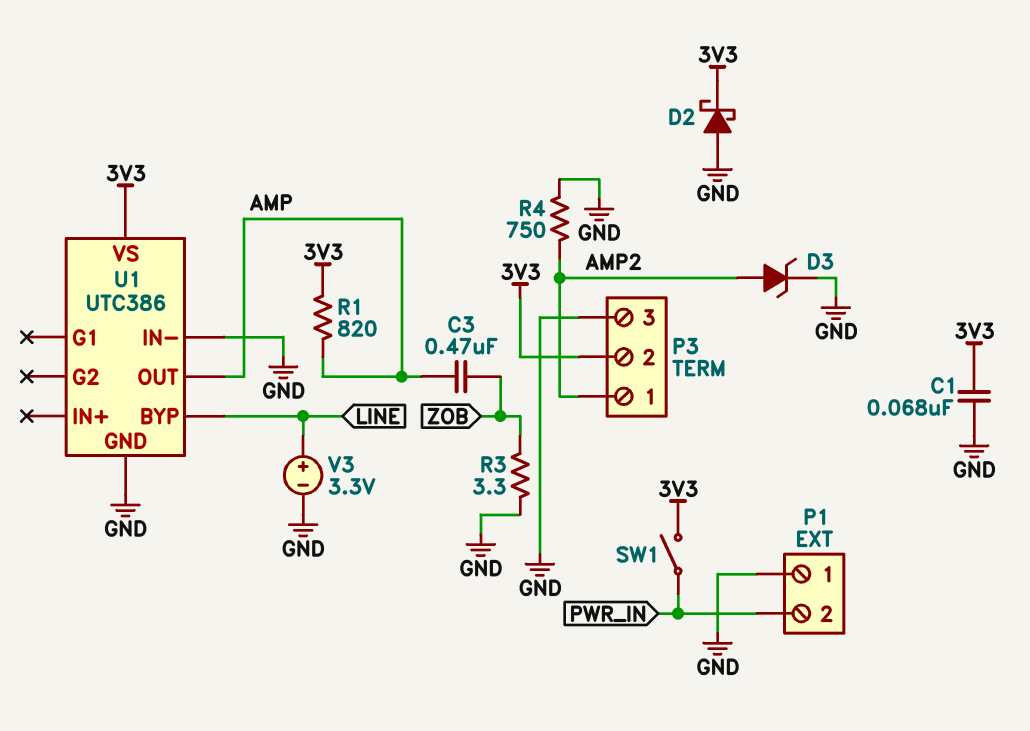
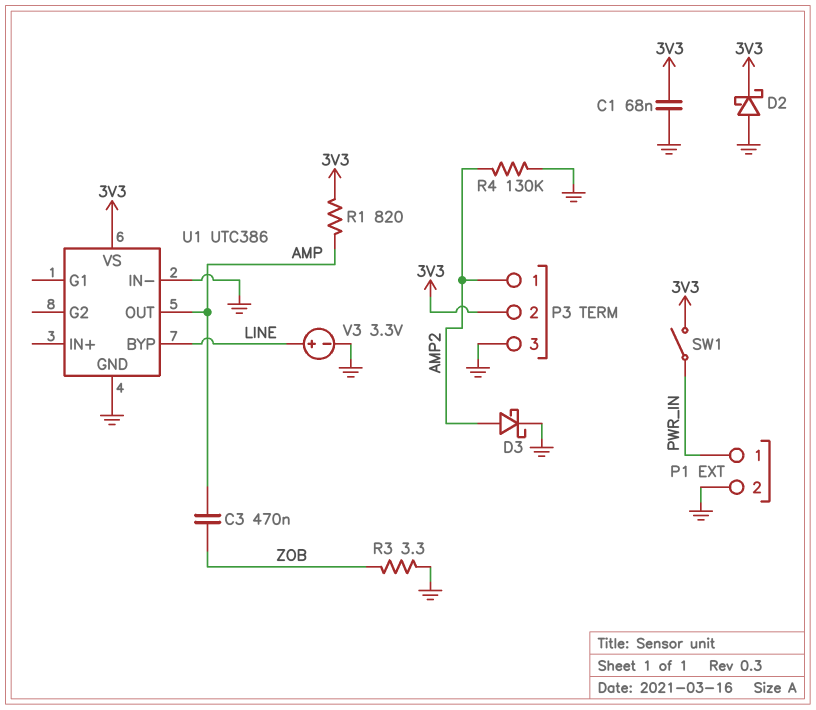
D3: zener (A AMP2, K GND) -> schottky (A AMP2, K GND)
P1 pin 1: GND -> PWR_IN
P1 pin 2: PWR_IN -> GND
R4: 750 (AMP2, GND) -> 130k (AMP2, GND)

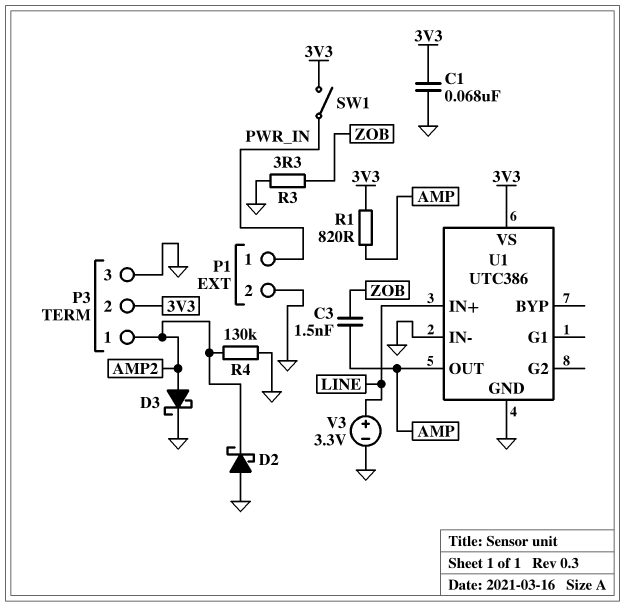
C3: 470nF (AMP, ZOB) -> 1.5nF (AMP, ZOB)
D2: schottky (A GND, K 3V3) -> schottky (A GND, K AMP2)
U1 pin BYP: LINE -> none
U1 pin IN+: none -> LINE

